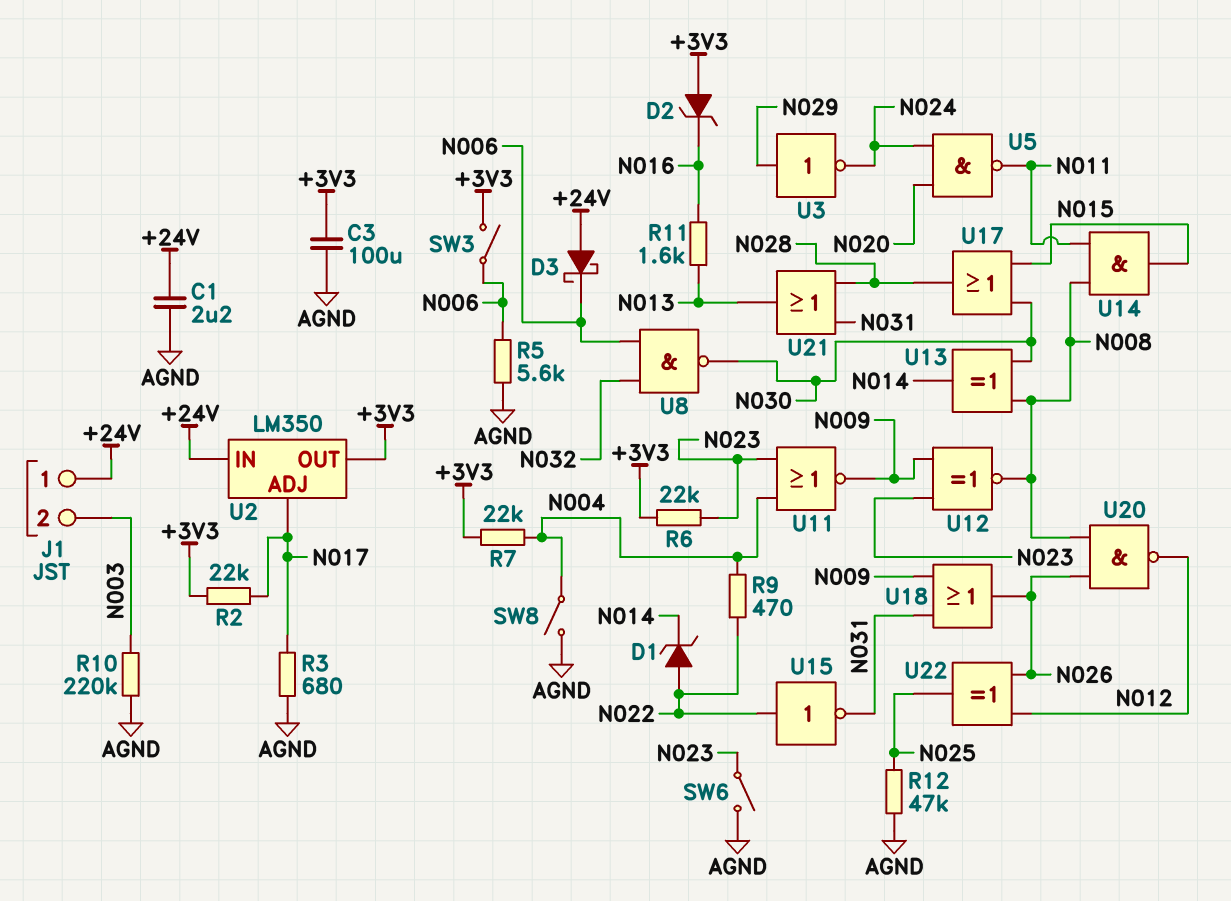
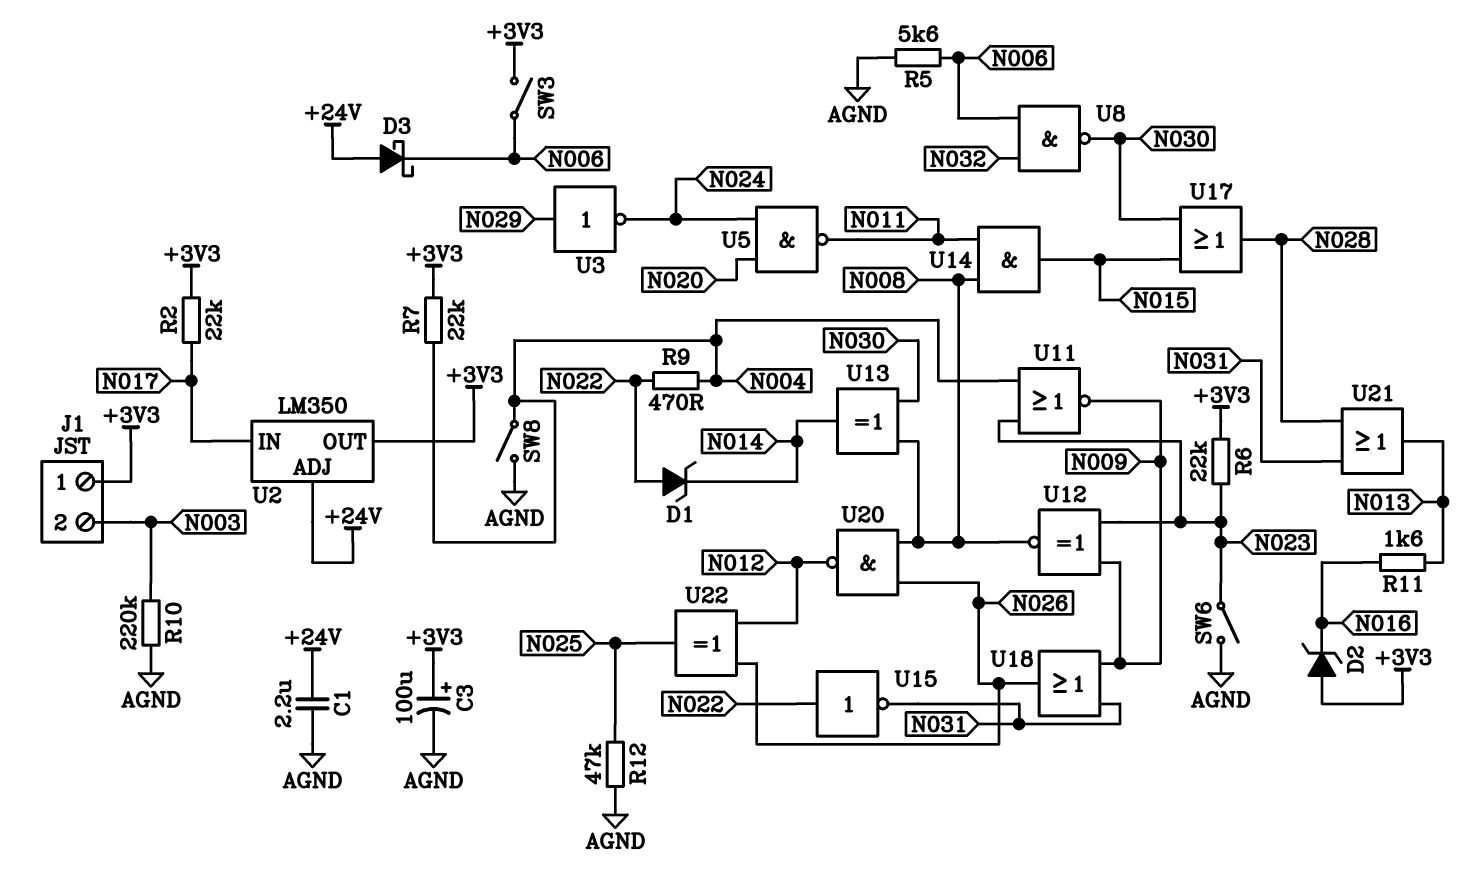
C3: 100uF (+3V3, AGND) -> 100uF (plus +3V3, minus AGND)
J1 pin 1: +24V -> +3V3
R3: 680 (AGND, N017) -> none
U2 pin ADJ: N017 -> +24V
U2 pin IN: +24V -> N017

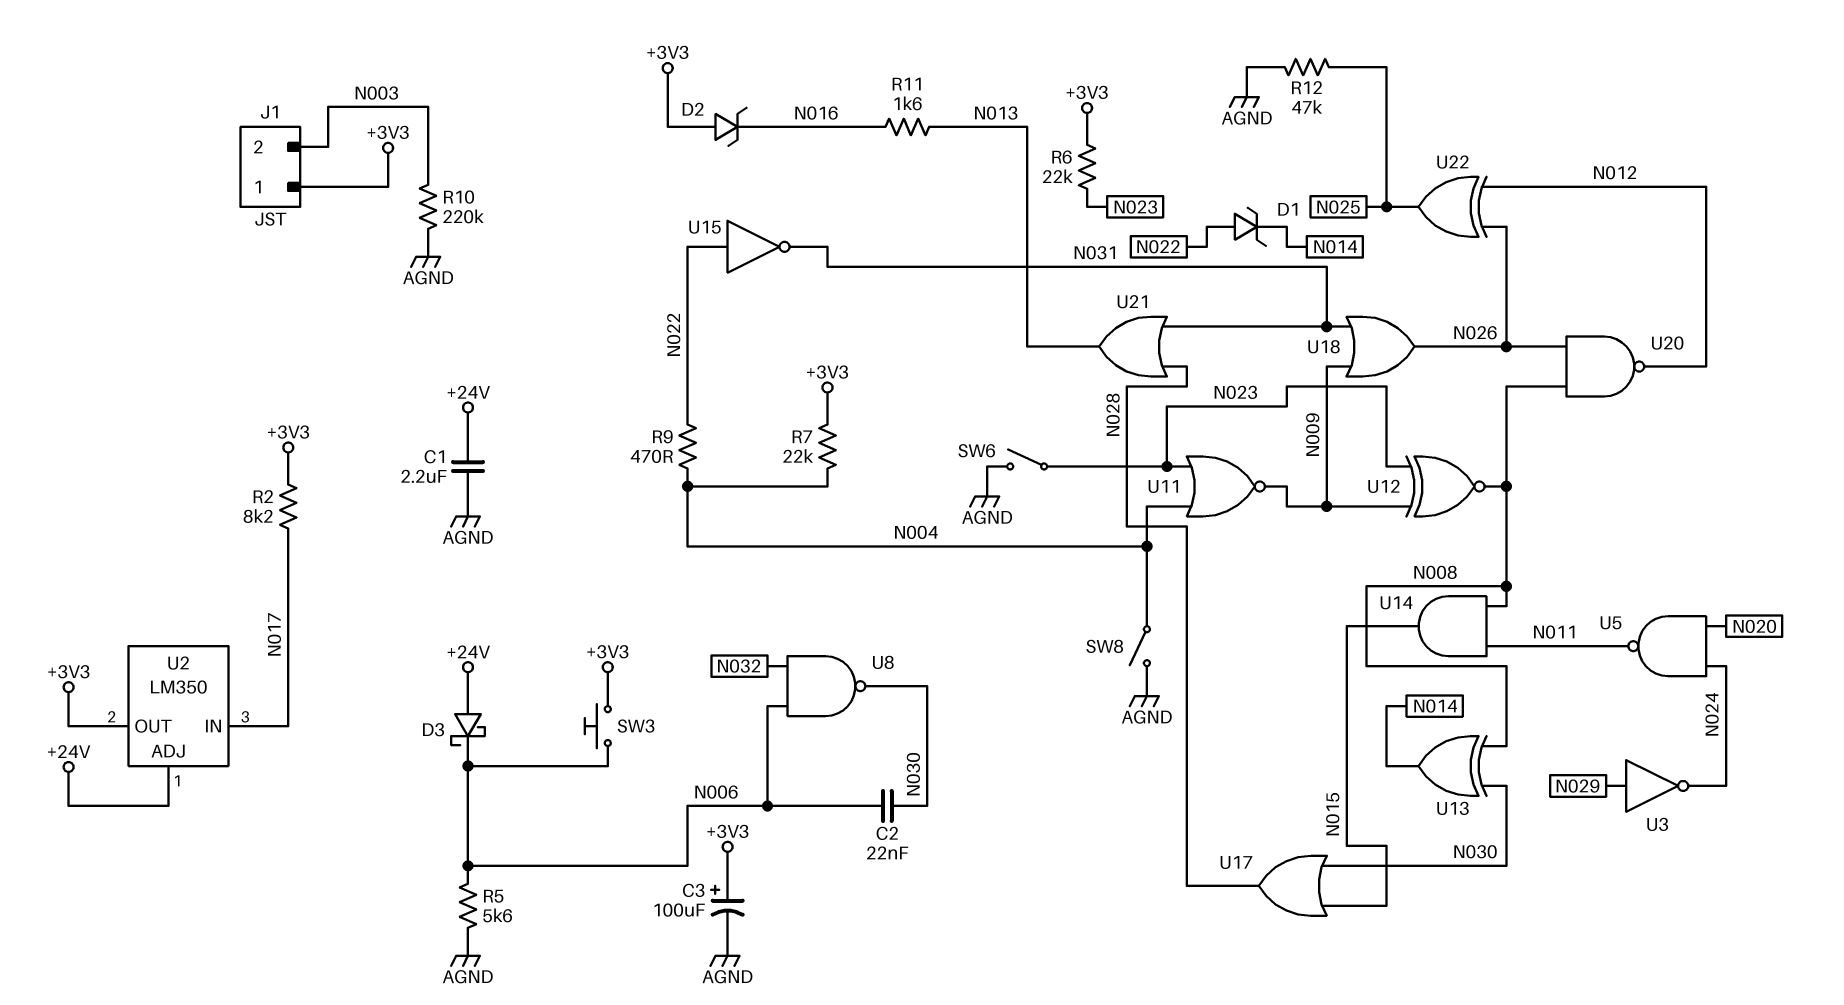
C2: none -> 22nF (N006, N030)
R2: 22k (+3V3, N017) -> 8.2k (+3V3, N017)
SW3: switch (+3V3, N006) -> button (+3V3, N006)

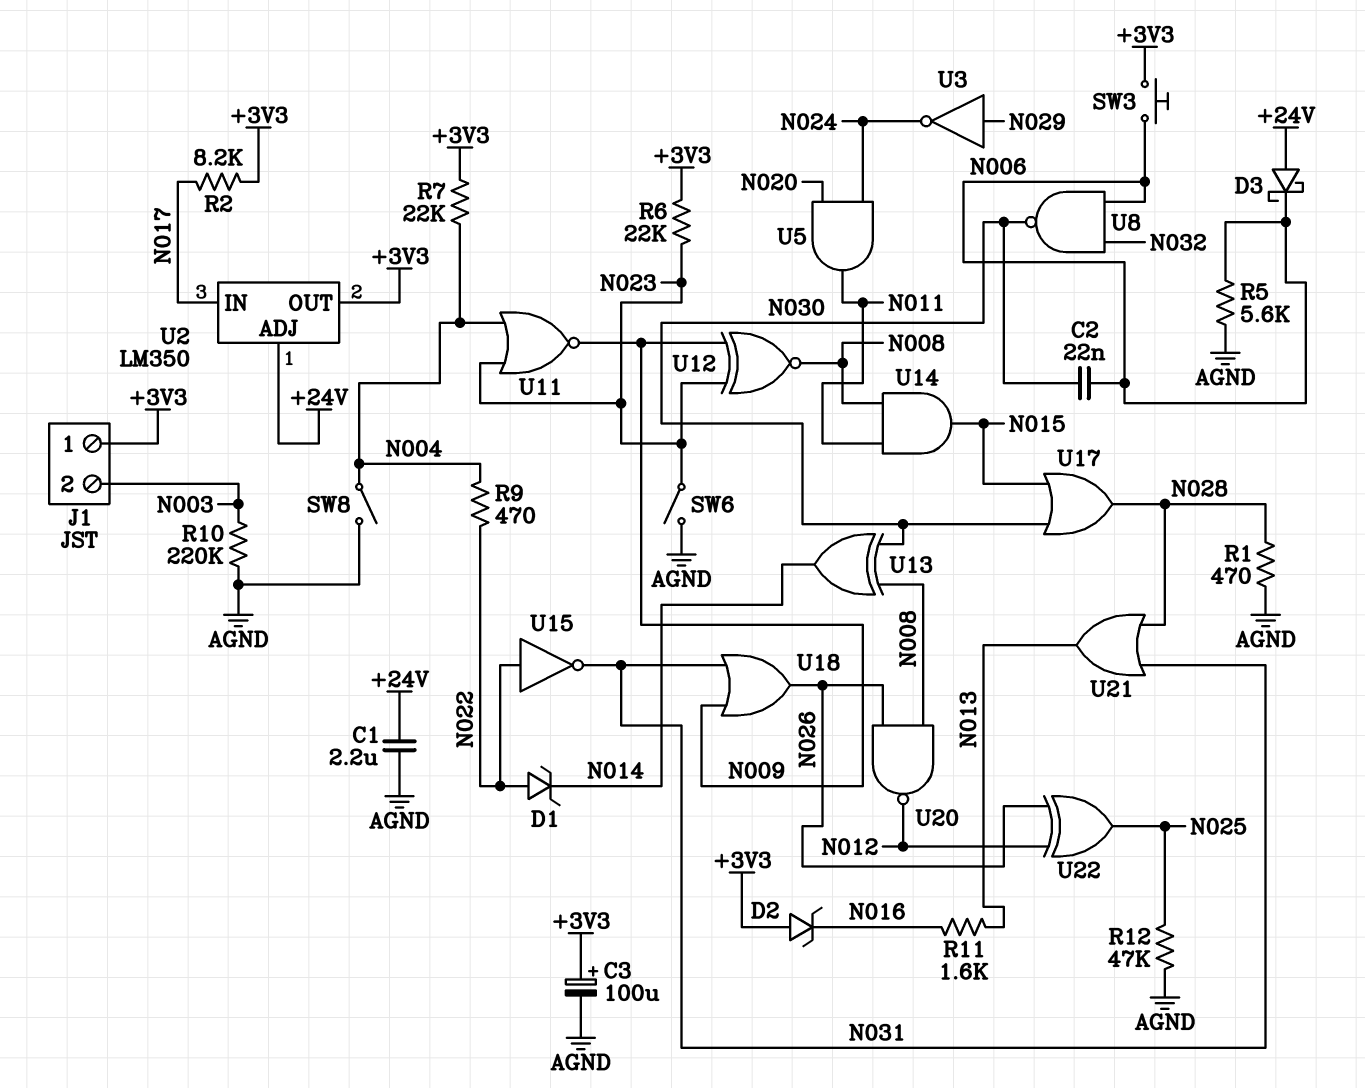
R1: none -> 470 (AGND, N028)
U5: NAND (in N020, in N024, out N011) -> AND (in N020, in N024, out N011)

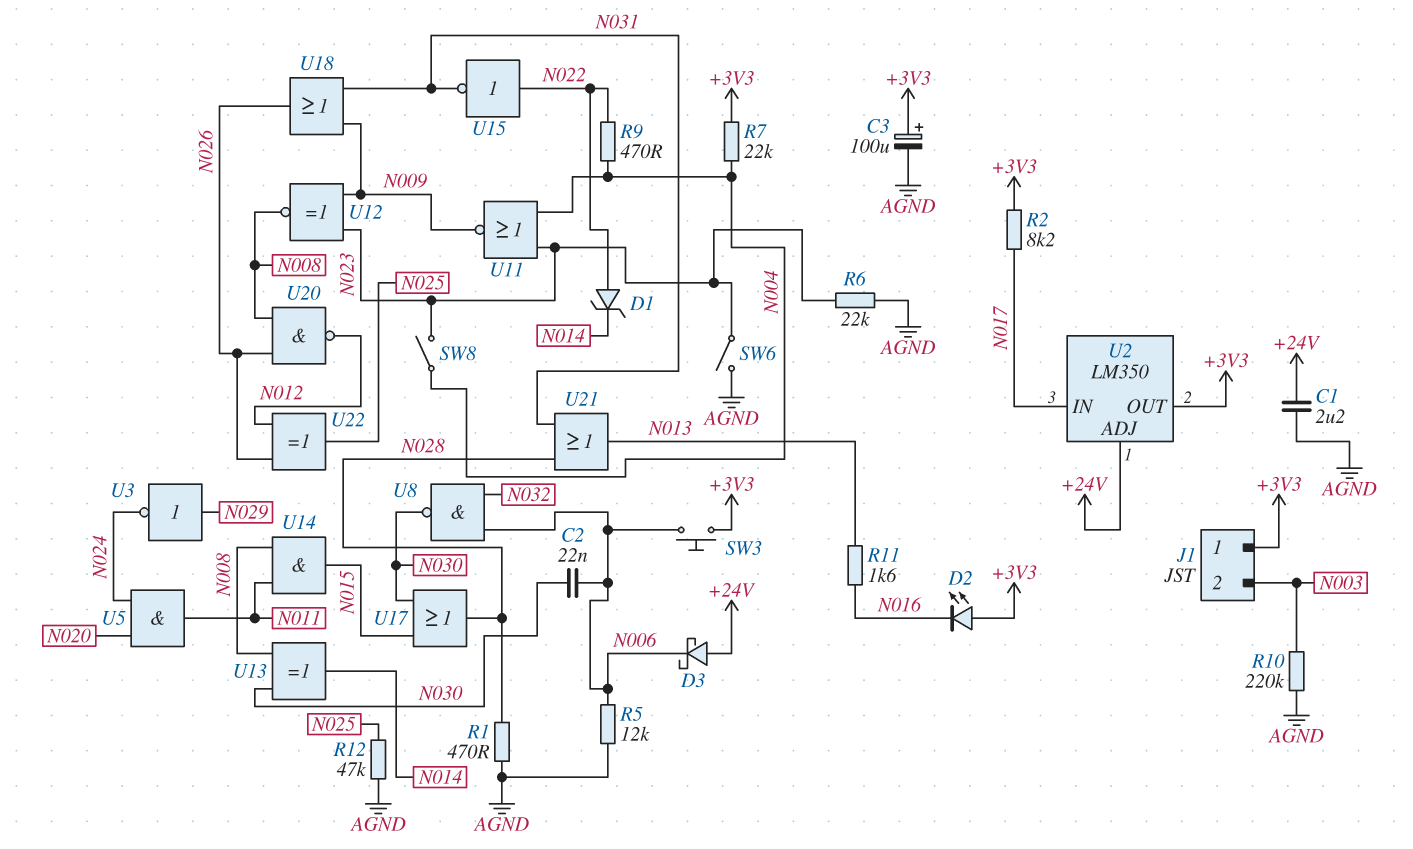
D2: zener (A +3V3, K N016) -> LED (A +3V3, K N016)
R5: 5.6k (AGND, N006) -> 12k (AGND, N006)
R6: 22k (+3V3, N023) -> 22k (AGND, N023)
SW8: switch (AGND, N004) -> switch (N004, N023)

